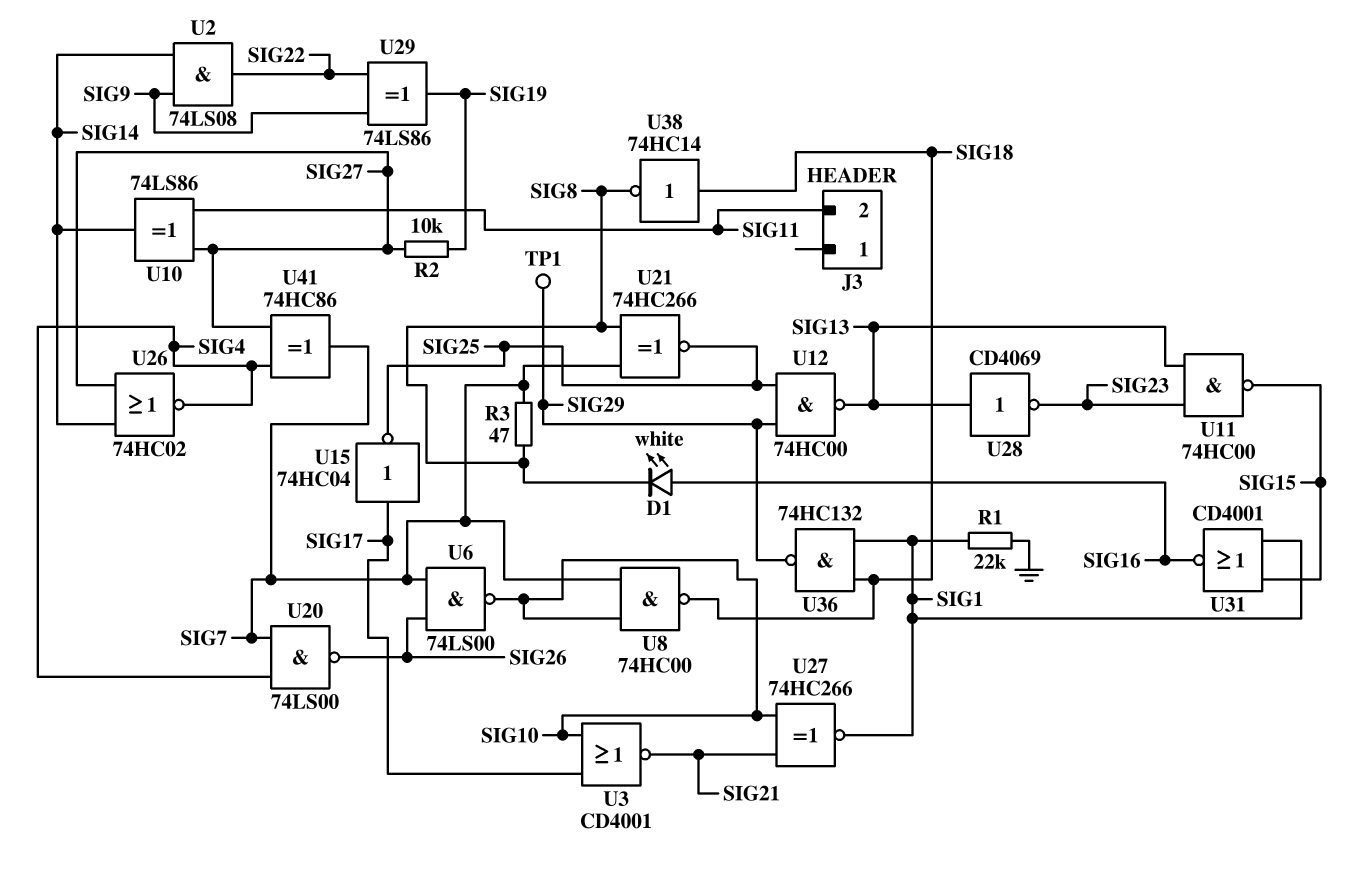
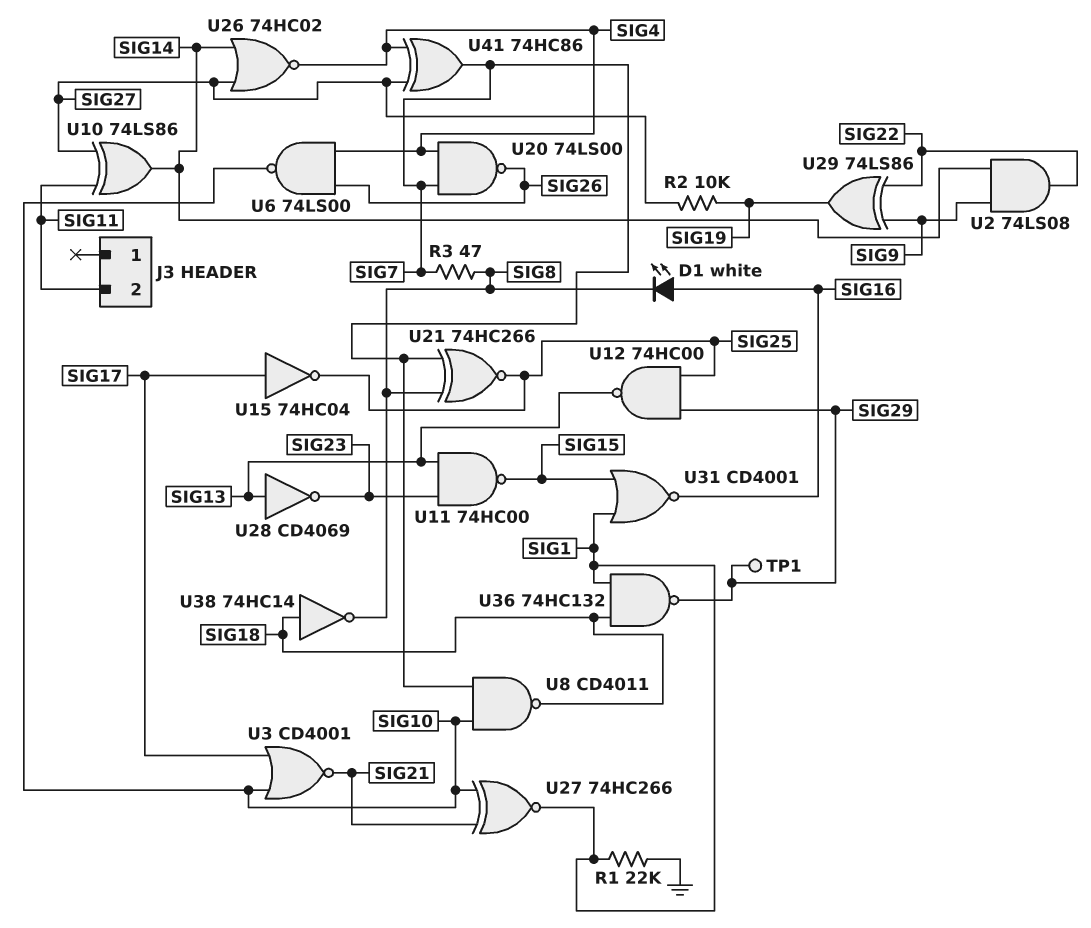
U6: NAND 74LS00 (in SIG7, in SIG26, out SIG10) -> NAND 74LS00 (in SIG4, in SIG26, out SIG10)
U8: NAND 74HC00 (in SIG7, in SIG10, out SIG18) -> NAND CD4011 (in SIG7, in SIG10, out SIG18)

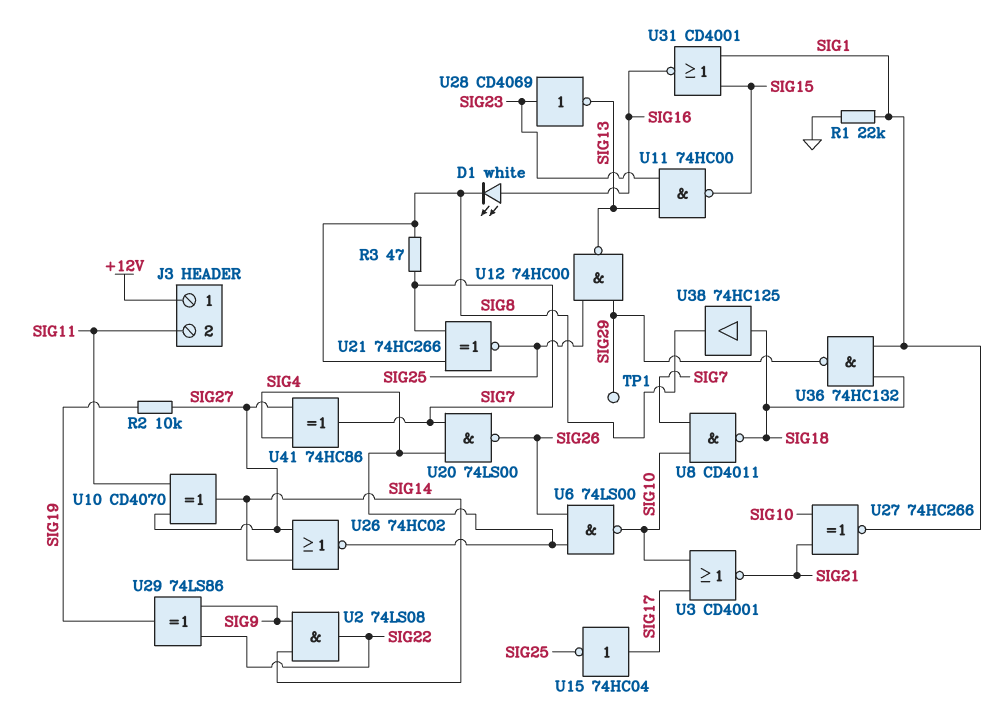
J3 pin 1: none -> +12V
U10: XOR 74LS86 (in SIG11, in SIG27, out SIG14) -> XOR CD4070 (in SIG11, in SIG27, out SIG14)
U28: NOT CD4069 (in SIG13, out SIG23) -> NOT CD4069 (in SIG23, out SIG13)
U38: NOT 74HC14 (in SIG18, out SIG8) -> buffer 74HC125 (in SIG18, out SIG8)

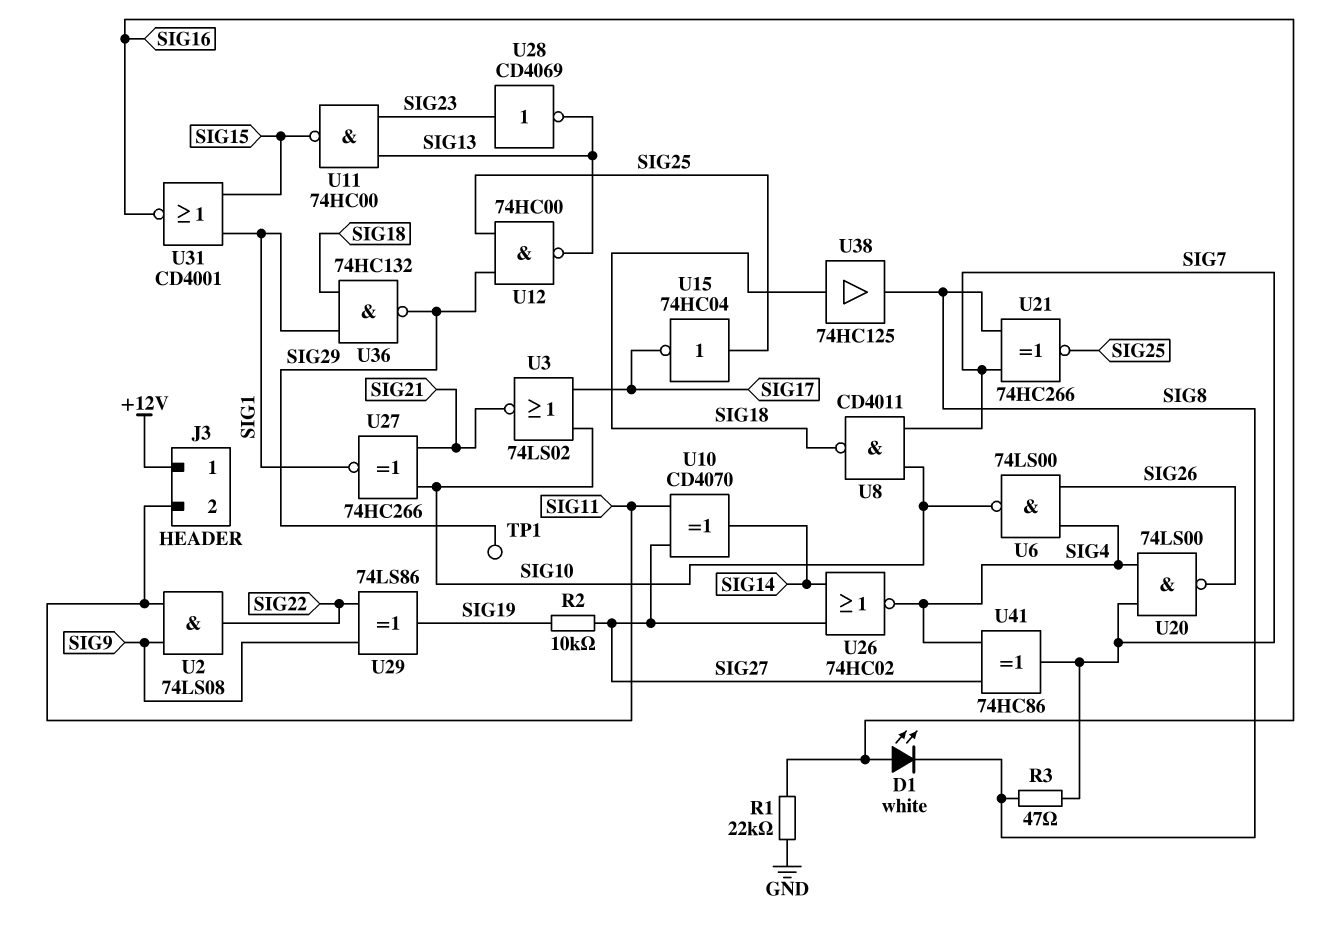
R1: 22k (GND, SIG1) -> 22k (GND, SIG16)
U2: AND 74LS08 (in SIG9, in SIG14, out SIG22) -> AND 74LS08 (in SIG9, in SIG11, out SIG22)
U3: NOR CD4001 (in SIG10, in SIG17, out SIG21) -> NOR 74LS02 (in SIG10, in SIG17, out SIG21)
U15: NOT 74HC04 (in SIG17, out SIG25) -> NOT 74HC04 (in SIG25, out SIG17)

